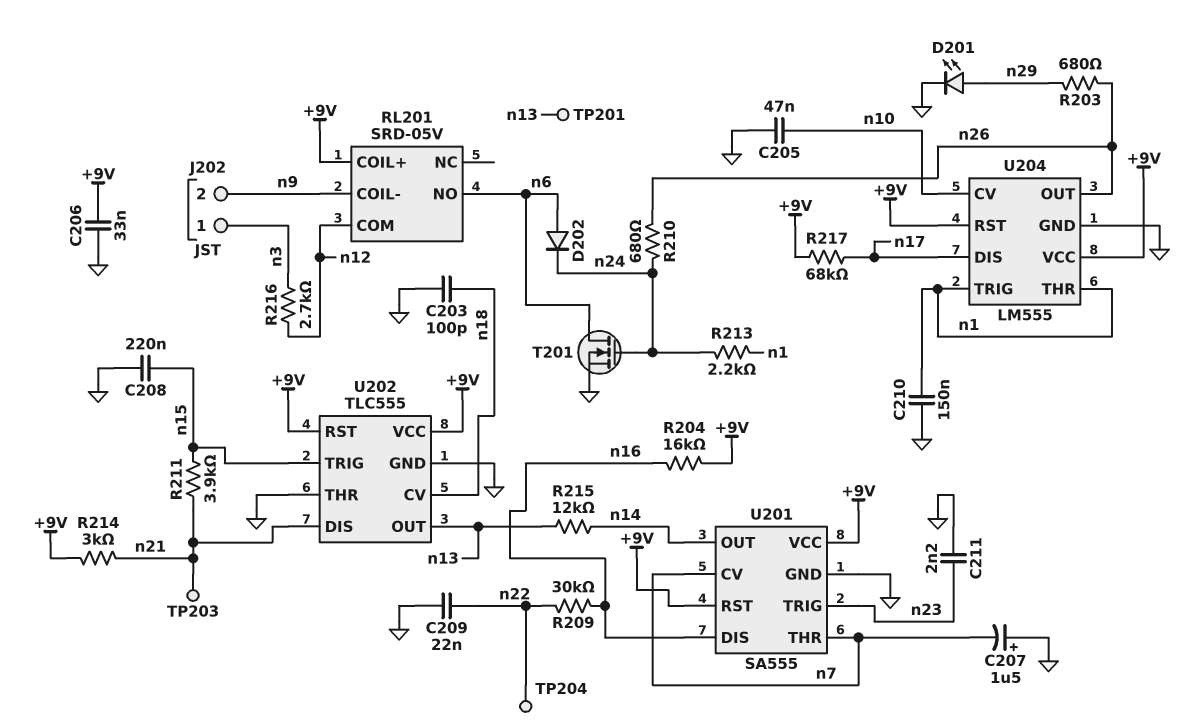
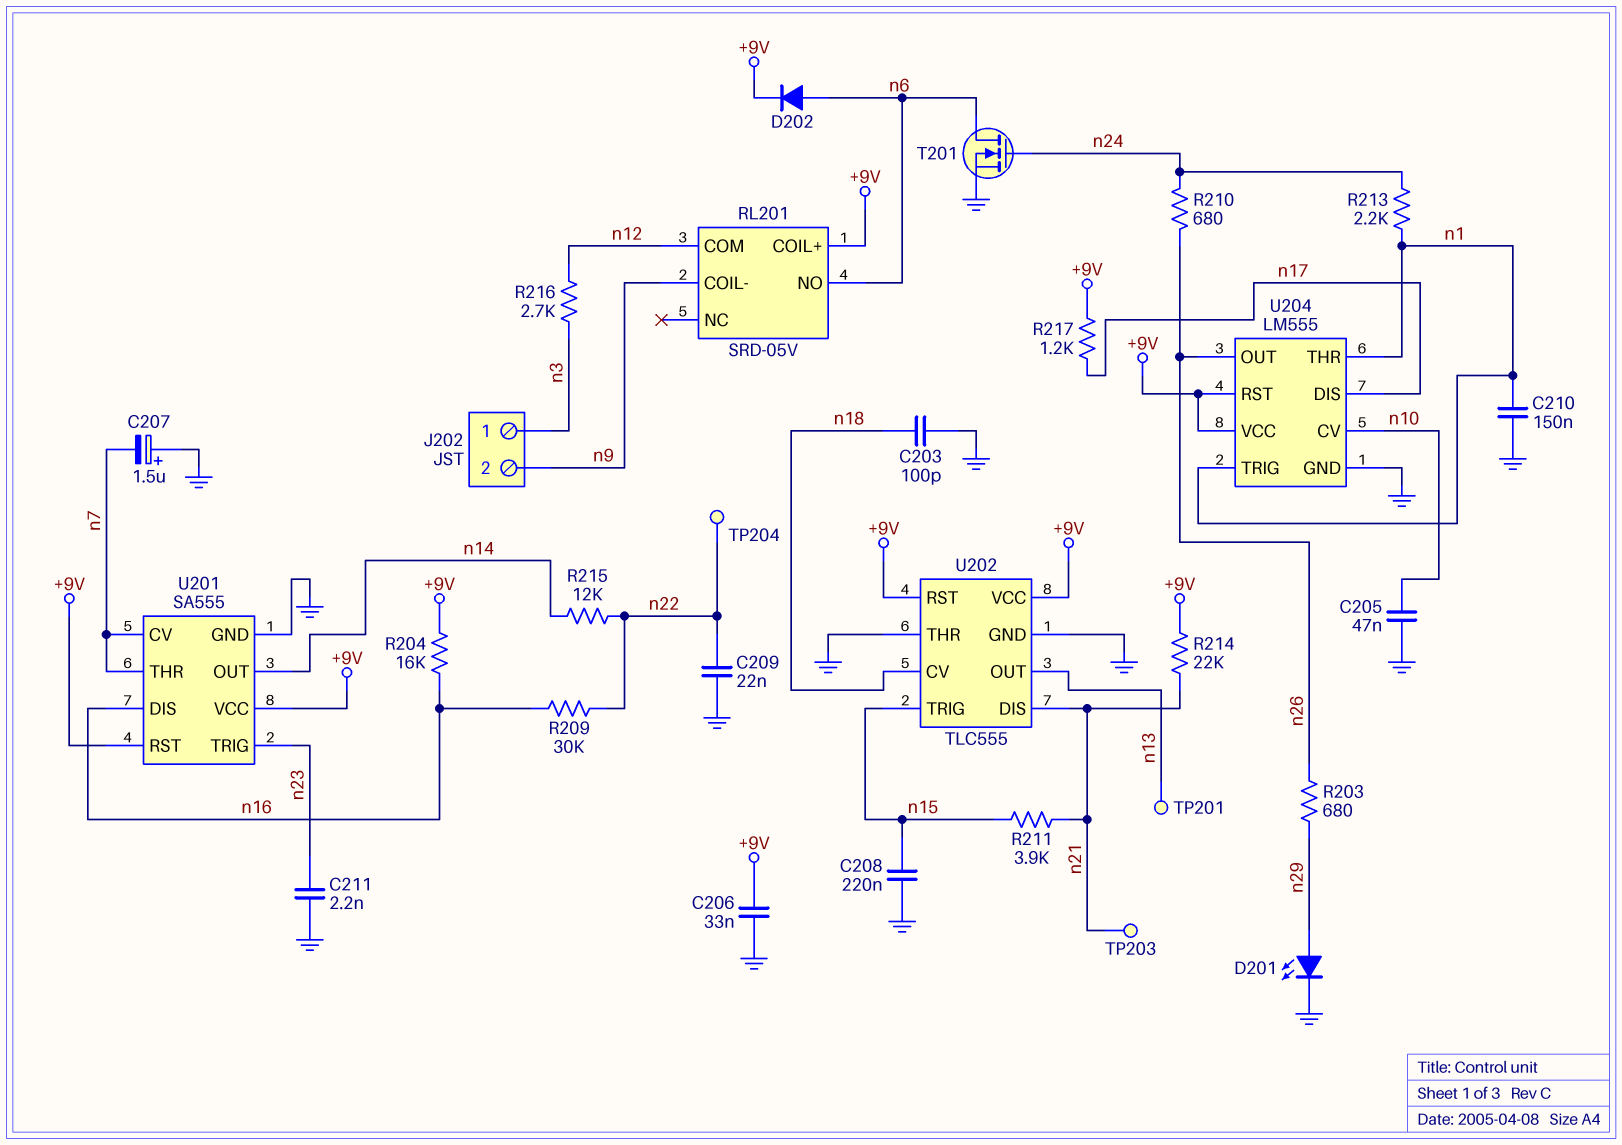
D202: diode (A n6, K n24) -> diode (A n6, K +9V)
R214: 3k (+9V, n21) -> 22k (+9V, n21)
R215: 12k (n13, n14) -> 12k (n14, n22)
R217: 68k (+9V, n17) -> 1.2k (+9V, n17)

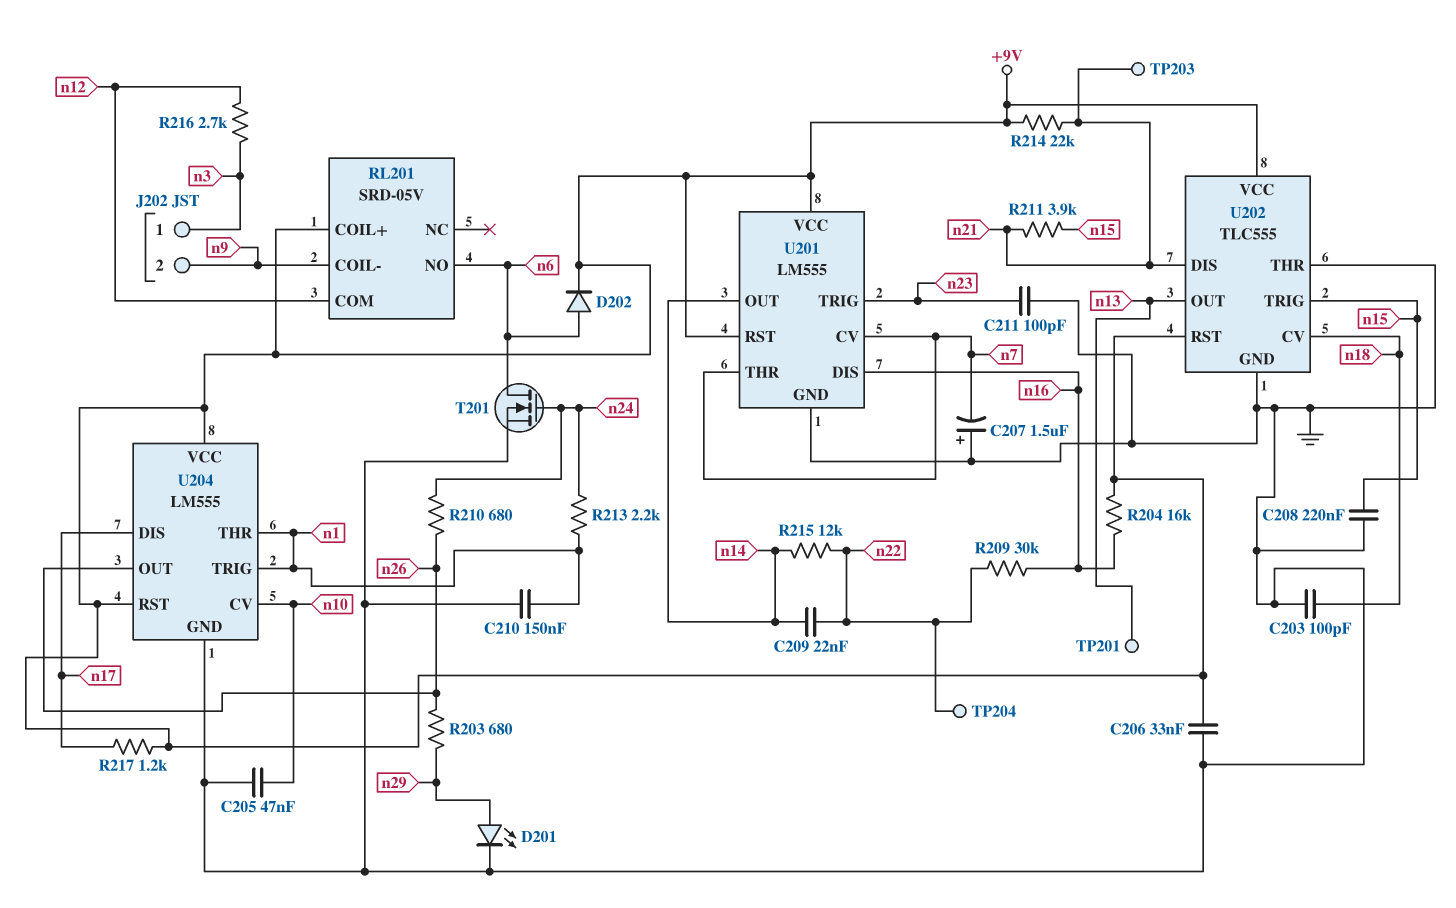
C209: 22nF (GND, n22) -> 22nF (n14, n22)
C211: 2.2nF (GND, n23) -> 100pF (GND, n23)
U201: SA555 -> LM555

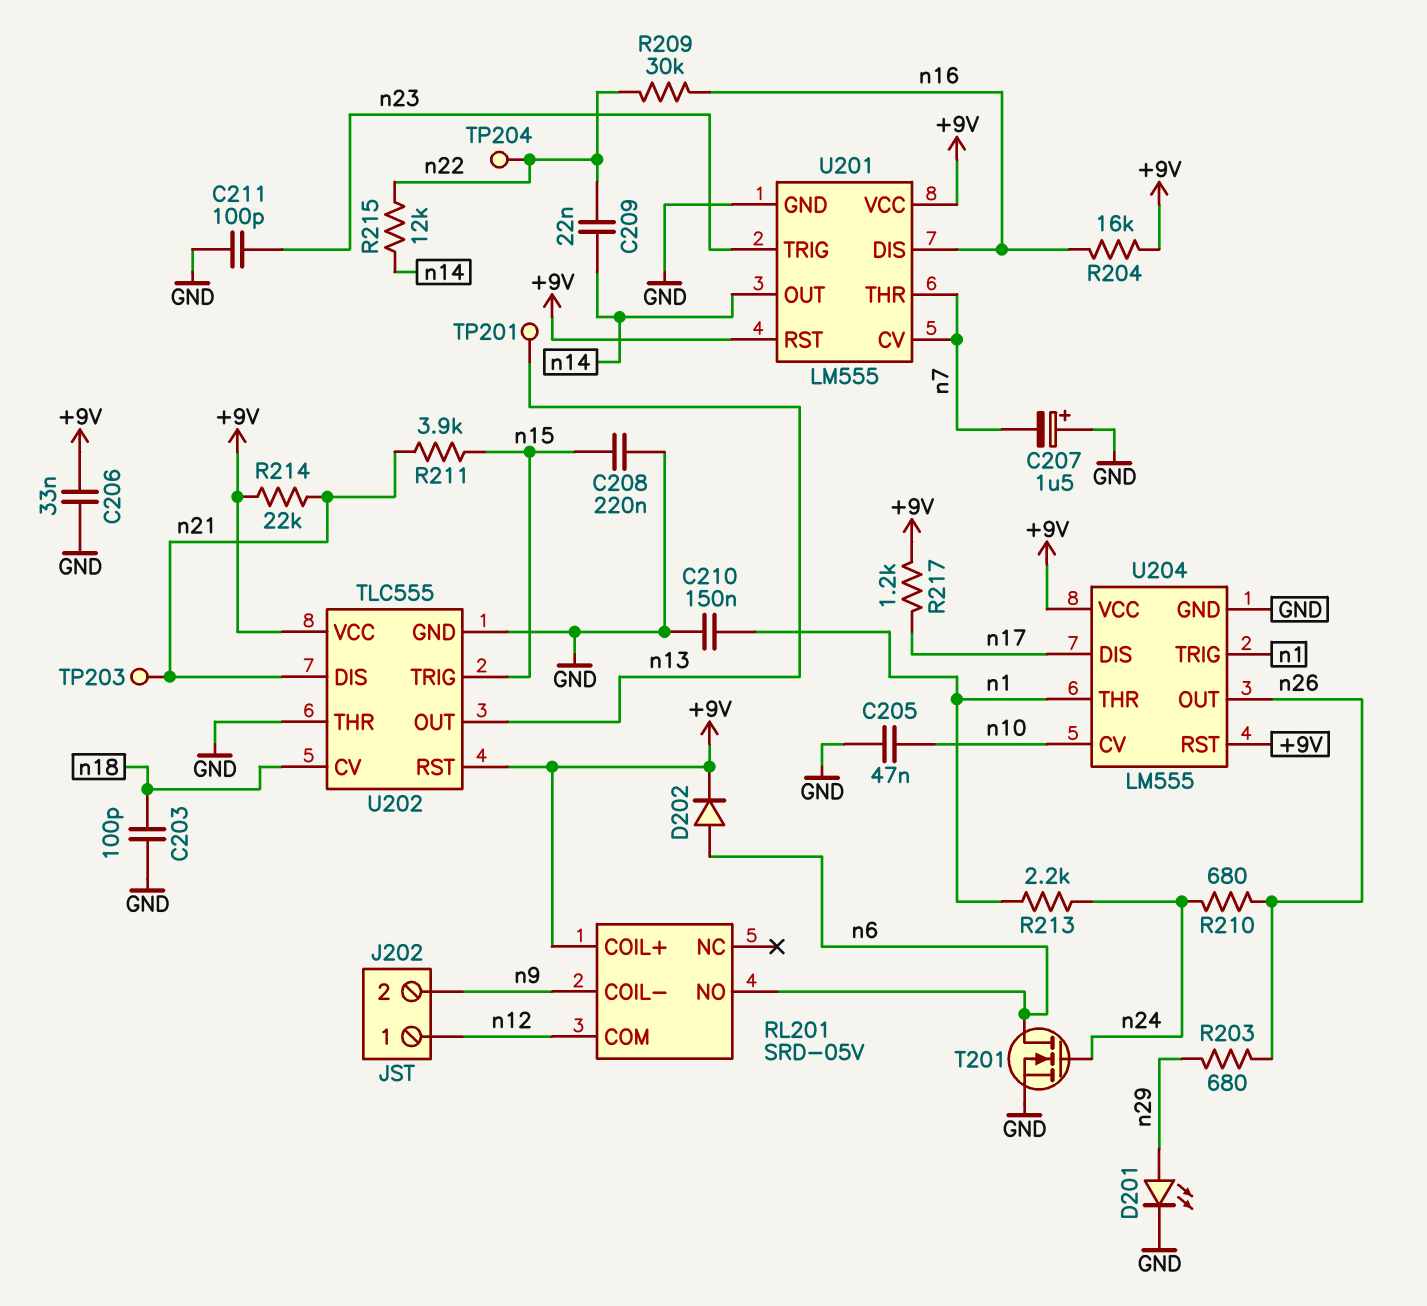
J202 pin 1: n3 -> n12
R216: 2.7k (n3, n12) -> none

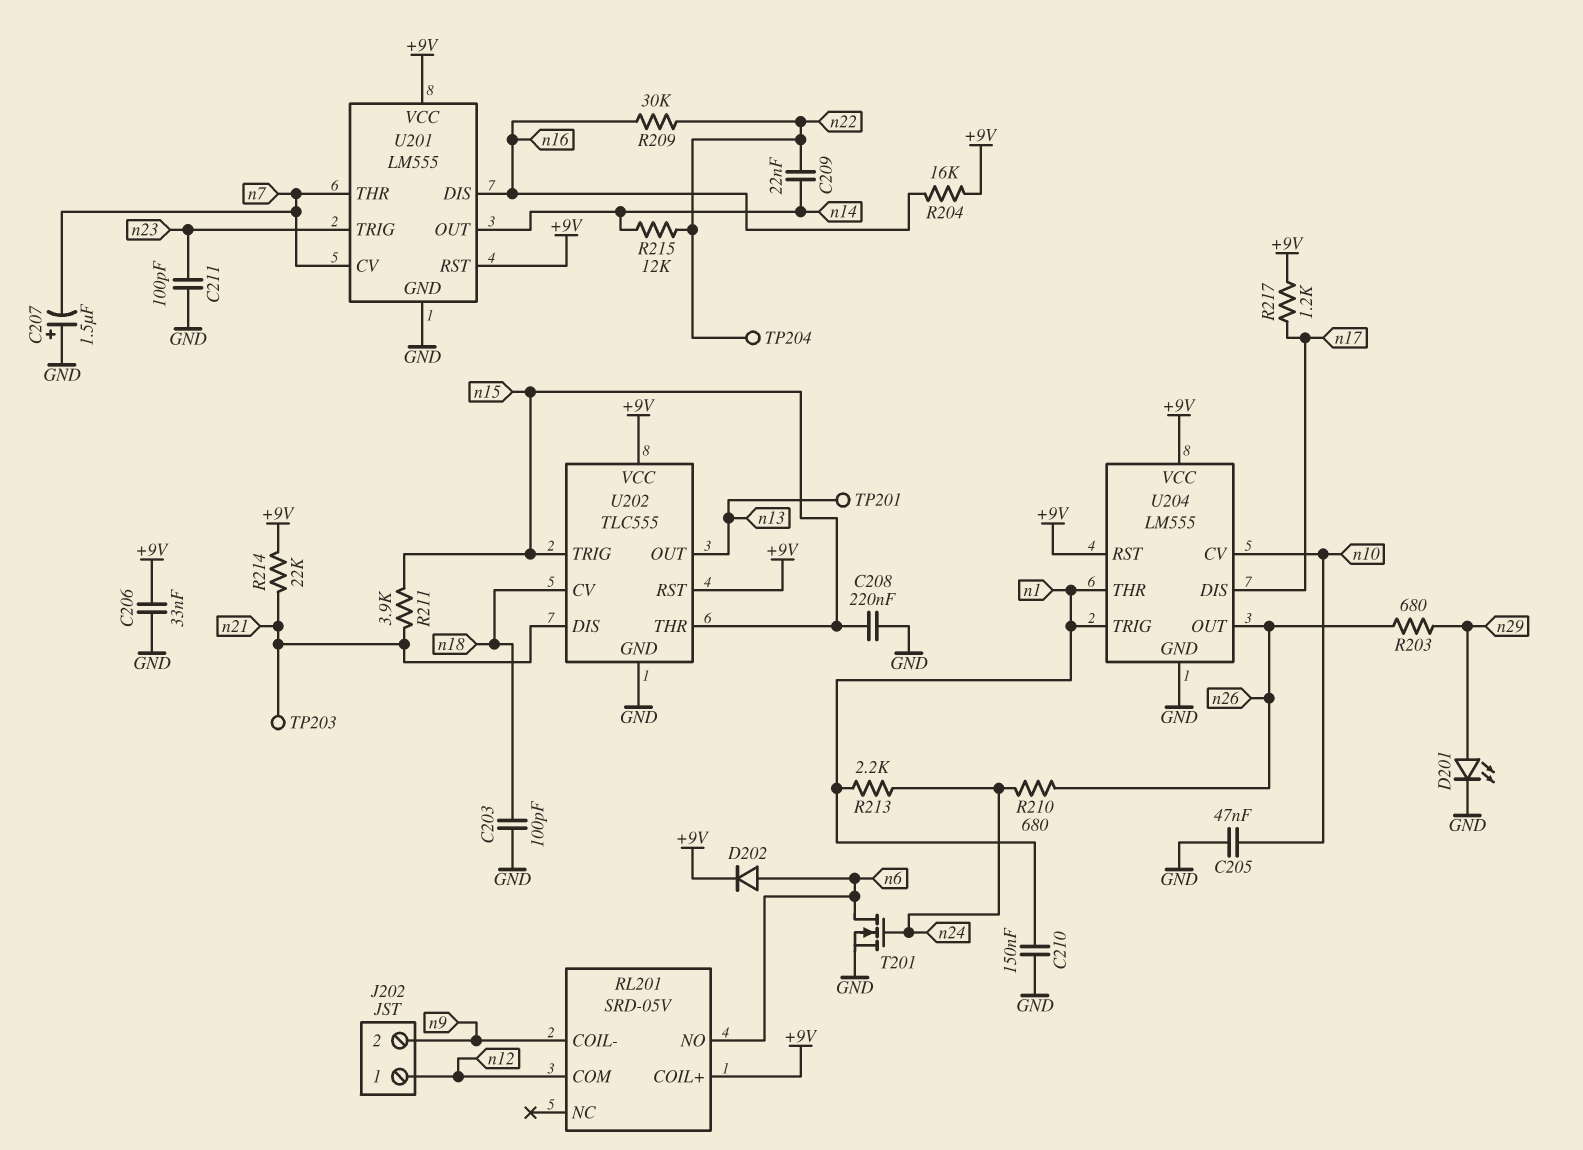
U202 pin THR: GND -> n15

